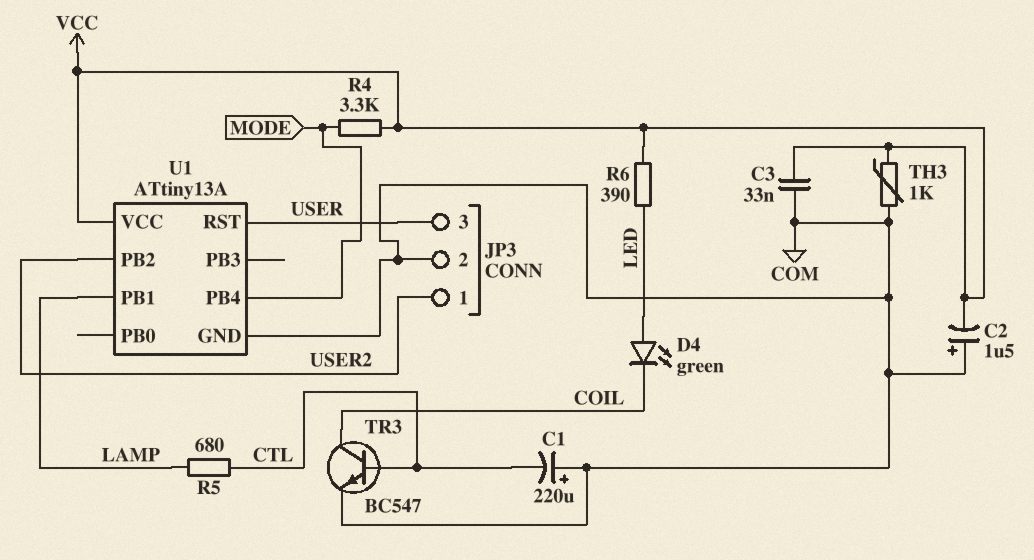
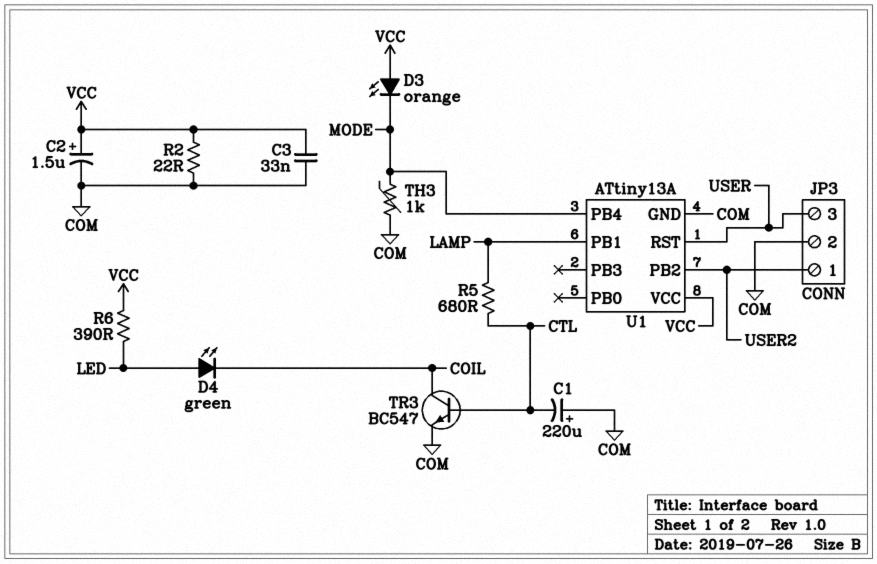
C2: 1.5uF (plus COM, minus VCC) -> 1.5uF (plus VCC, minus COM)
D3: none -> LED orange (A VCC, K MODE)
R2: none -> 22 (COM, VCC)
R4: 3.3k (MODE, VCC) -> none
TH3: 1k (COM, VCC) -> 1k (COM, MODE)

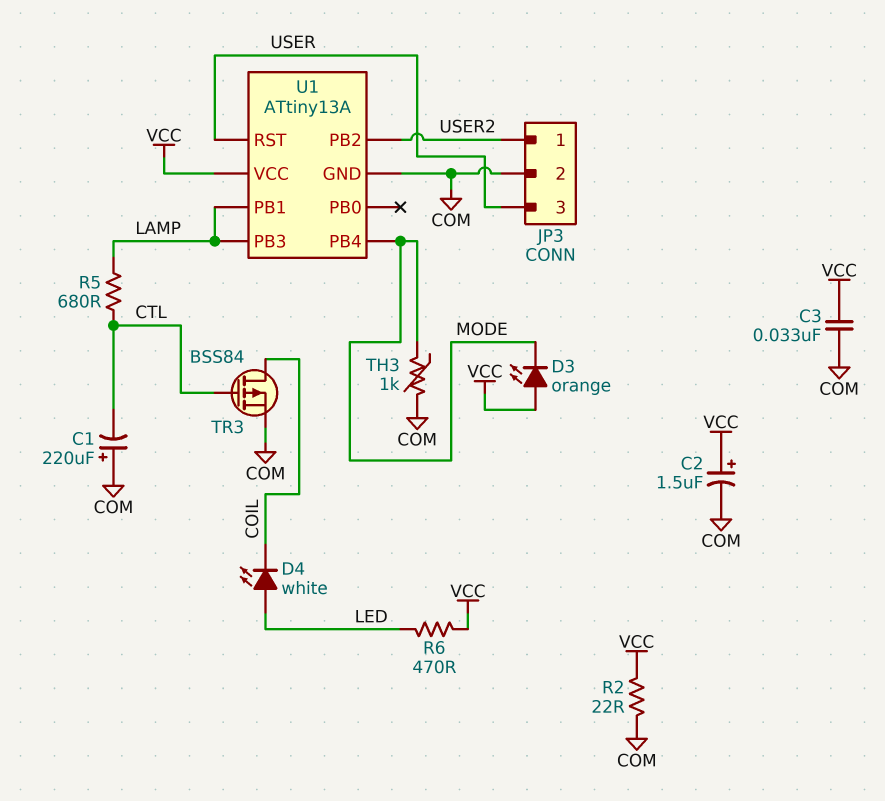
D4: LED green (A LED, K COIL) -> LED white (A LED, K COIL)
R6: 390 (LED, VCC) -> 470 (LED, VCC)
TR3: NPN BC547 (B CTL, C COIL, E COM) -> PMOS BSS84 (G CTL, D COIL, S COM)
U1 pin PB3: none -> LAMP

